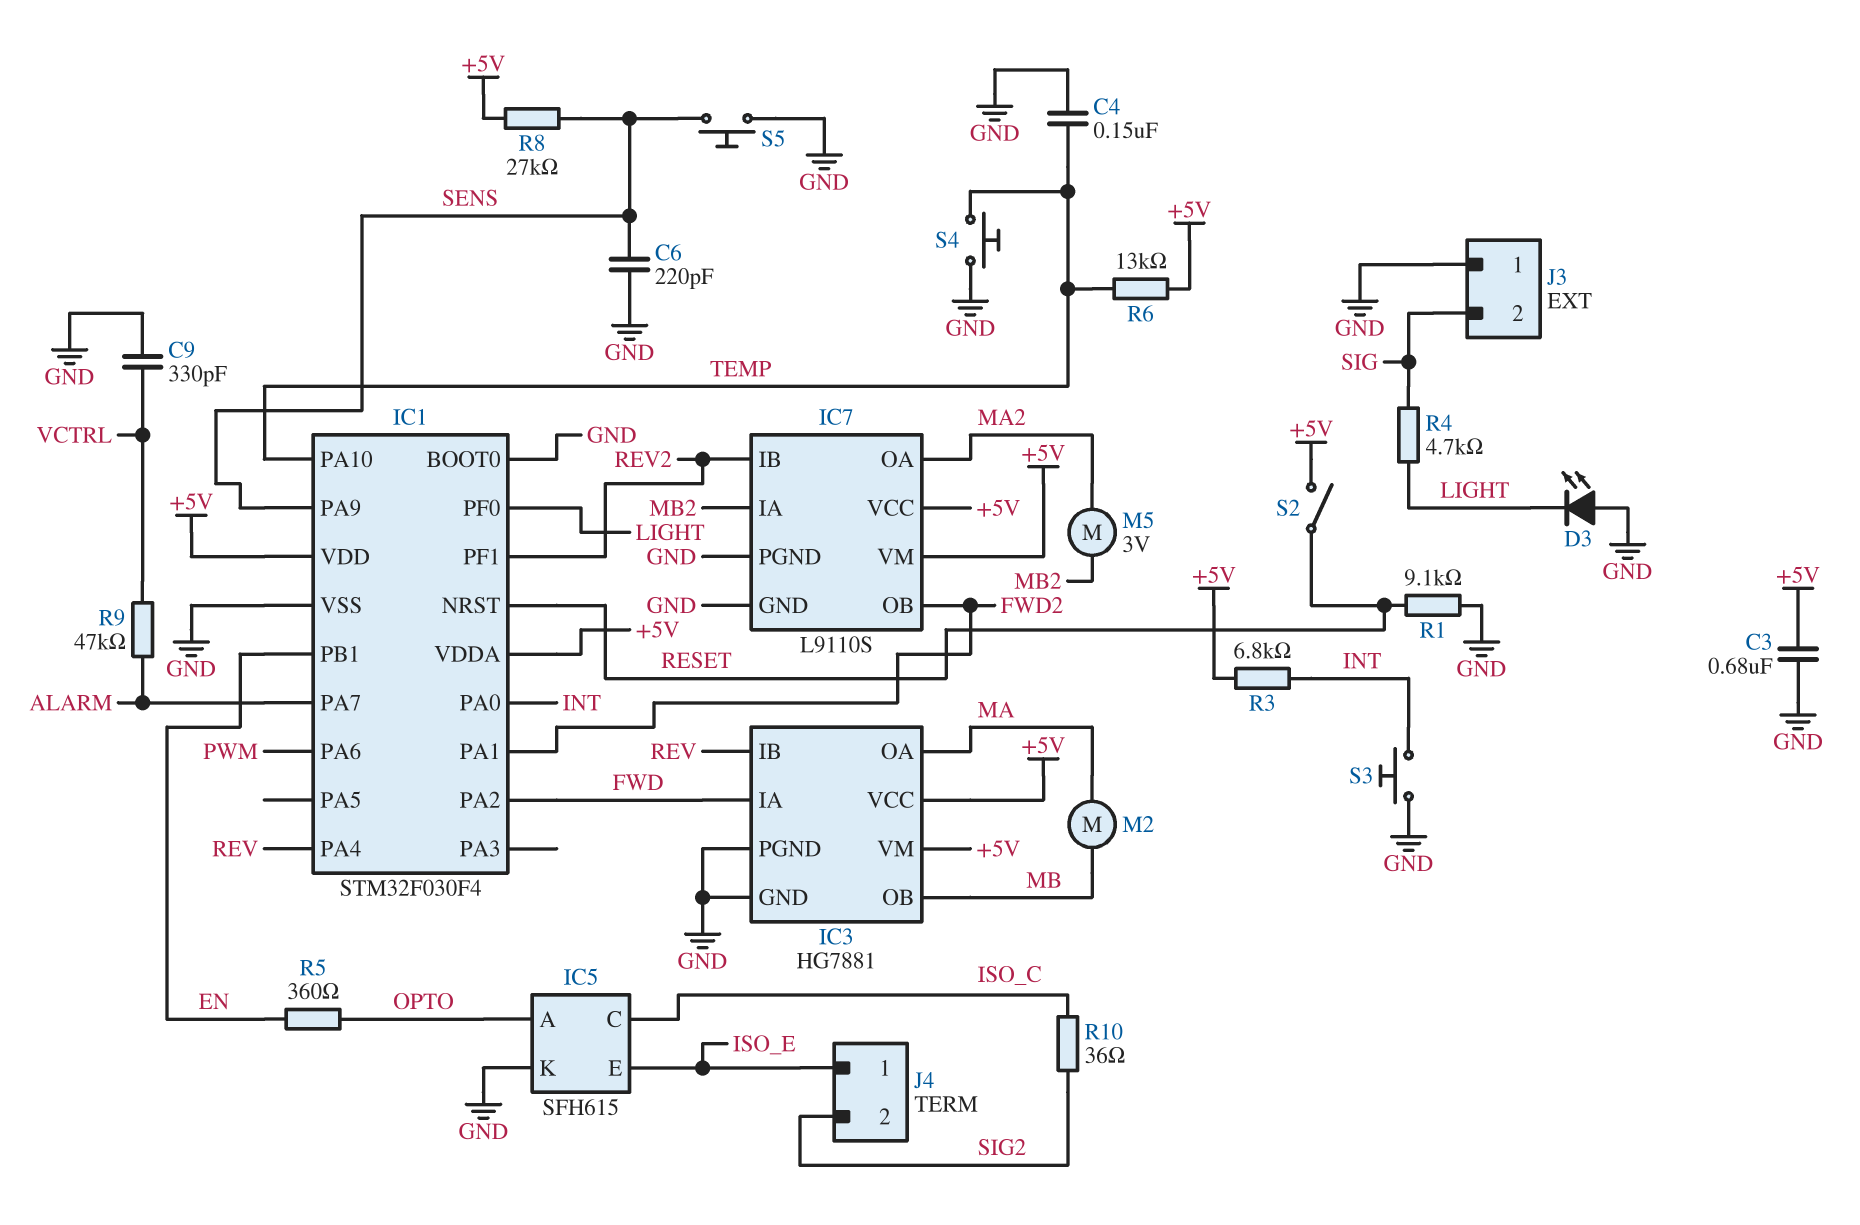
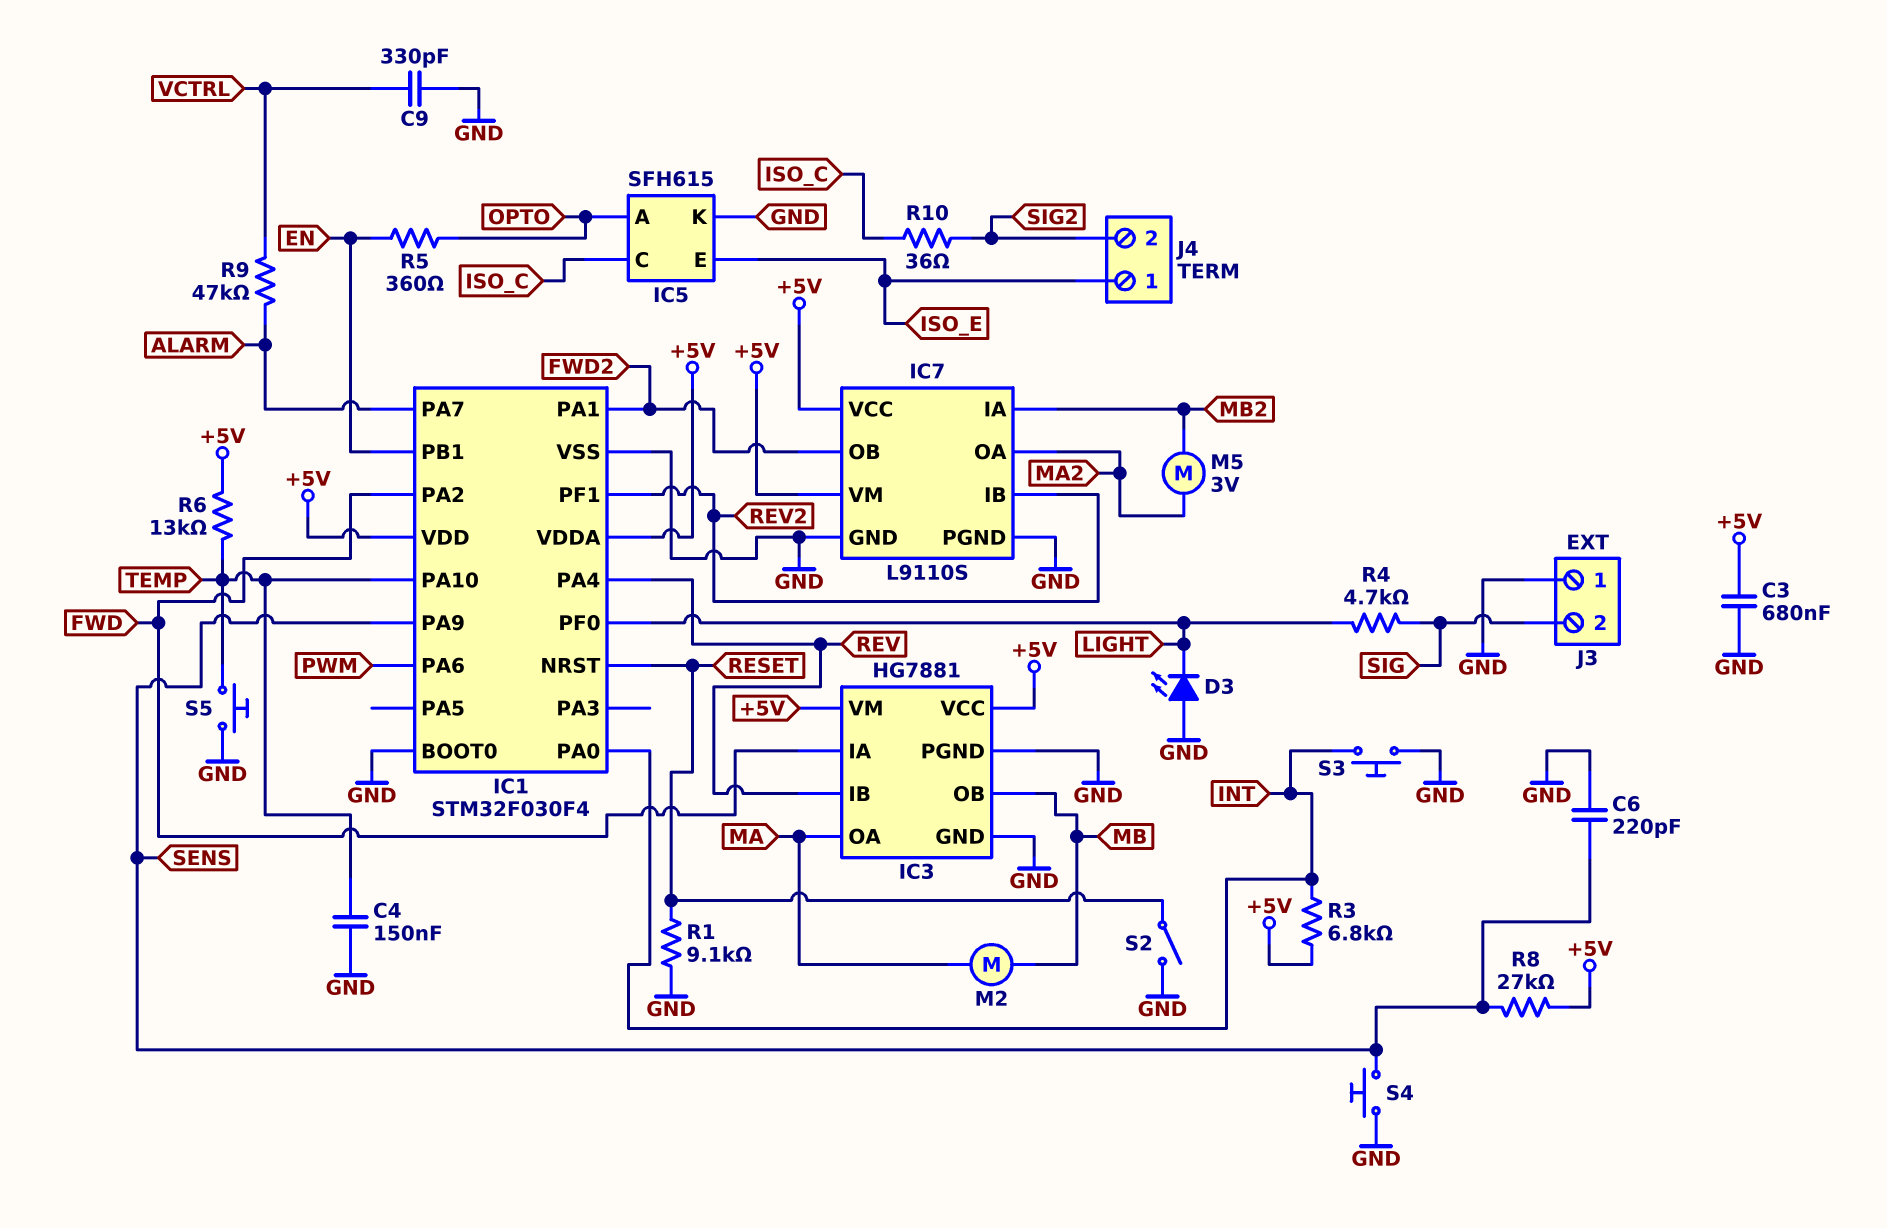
S2: switch (+5V, RESET) -> switch (GND, RESET)
S4: button (GND, TEMP) -> button (GND, SENS)
S5: button (GND, SENS) -> button (GND, TEMP)

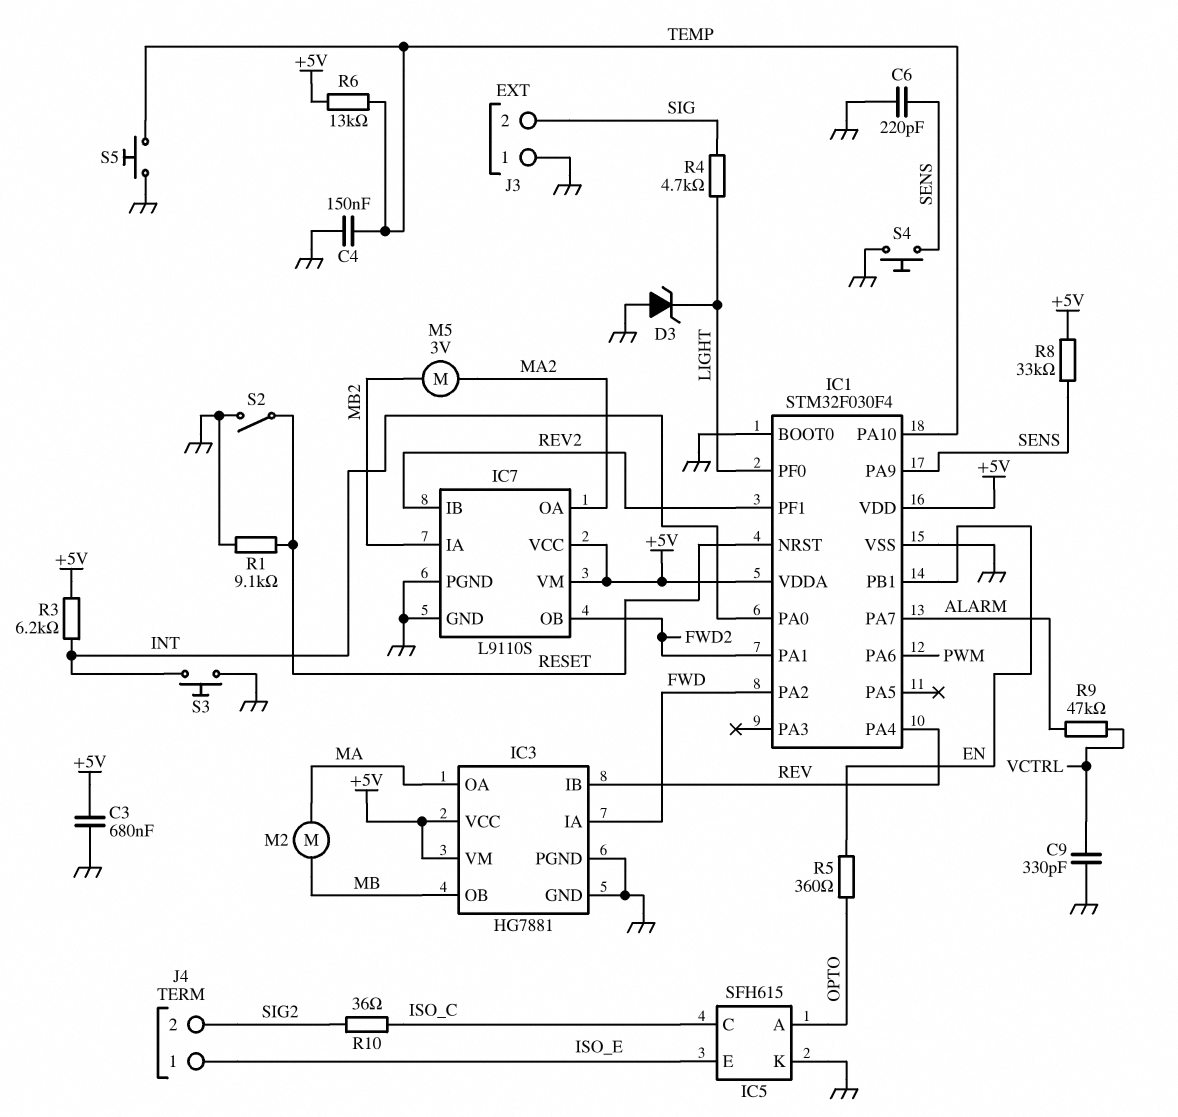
D3: LED (A GND, K LIGHT) -> zener (A GND, K LIGHT)
R3: 6.8k (+5V, INT) -> 6.2k (+5V, INT)
R8: 27k (+5V, SENS) -> 33k (+5V, SENS)

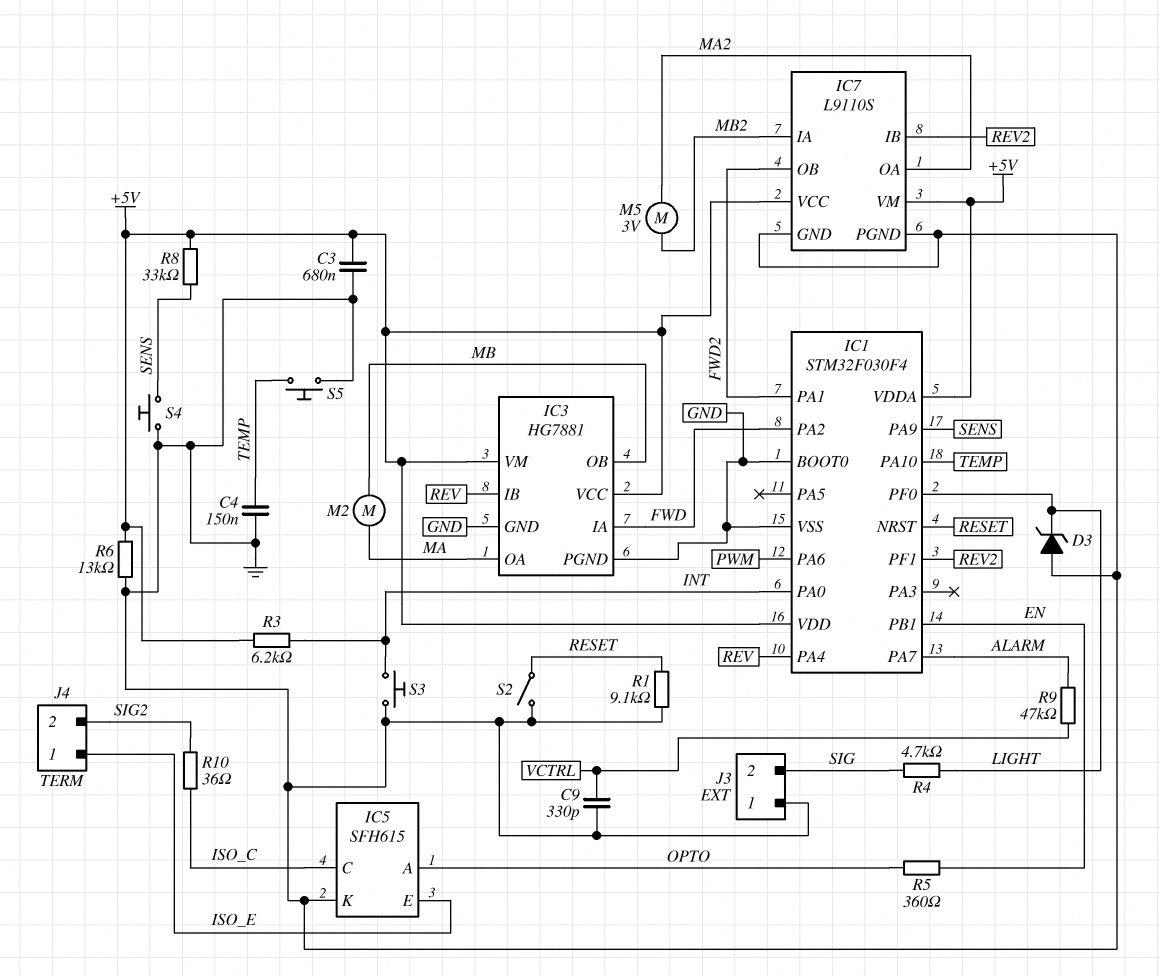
C6: 220pF (GND, SENS) -> none
R6: 13k (+5V, TEMP) -> 13k (+5V, GND)

